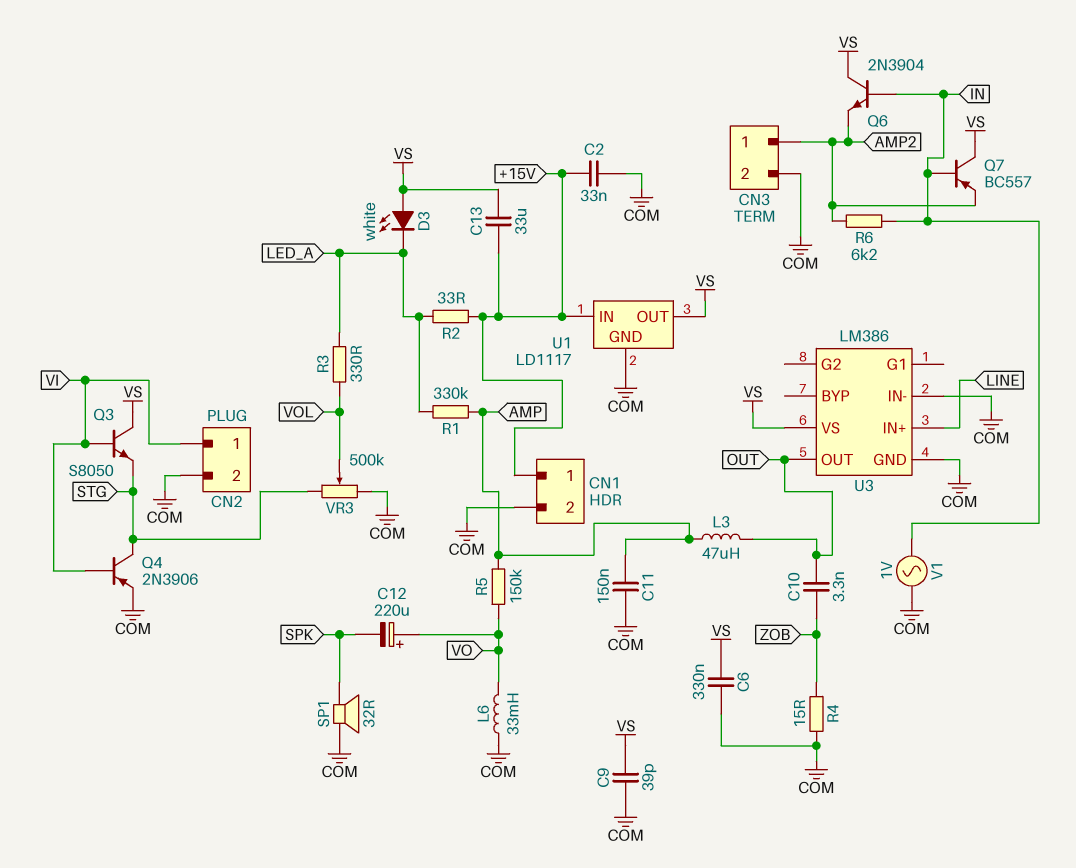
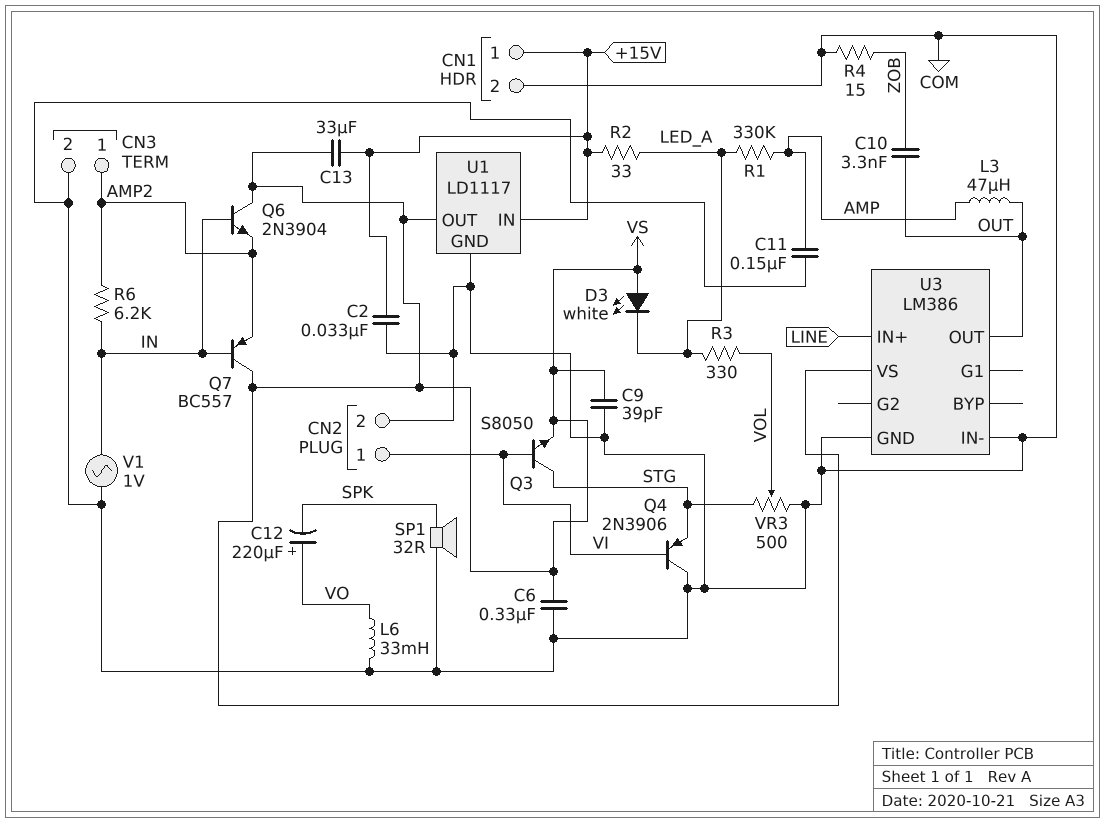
Q3: NPN S8050 (B VI, C VS, E STG) -> NPN S8050 (B VI, C STG, E VS)
Q4: PNP 2N3906 (B VI, C STG, E COM) -> PNP 2N3906 (B VI, C COM, E STG)
R5: 150k (AMP, VO) -> none
VR3: 500k (COM, STG, wiper VOL) -> 500 (COM, STG, wiper VOL)

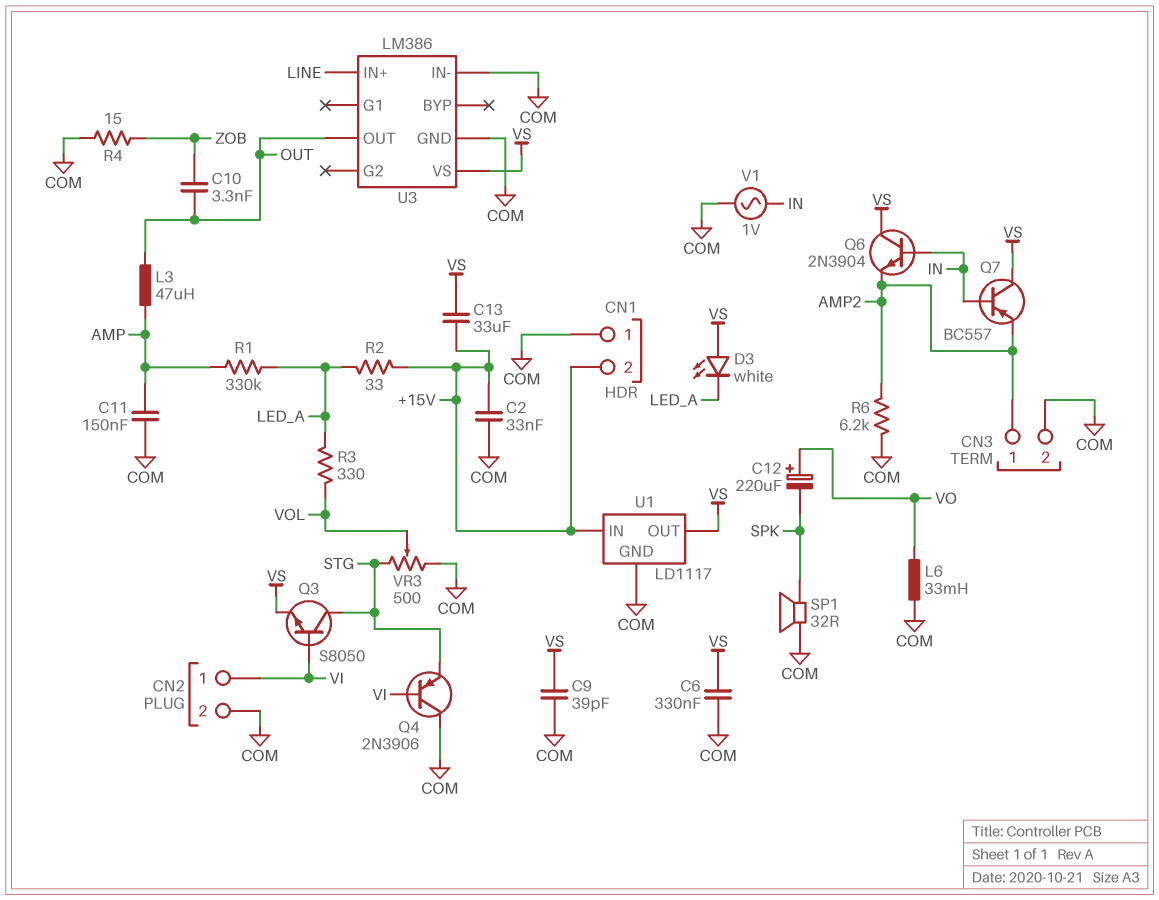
CN1 pin 1: +15V -> COM
CN1 pin 2: COM -> +15V
R6: 6.2k (AMP2, IN) -> 6.2k (AMP2, COM)

